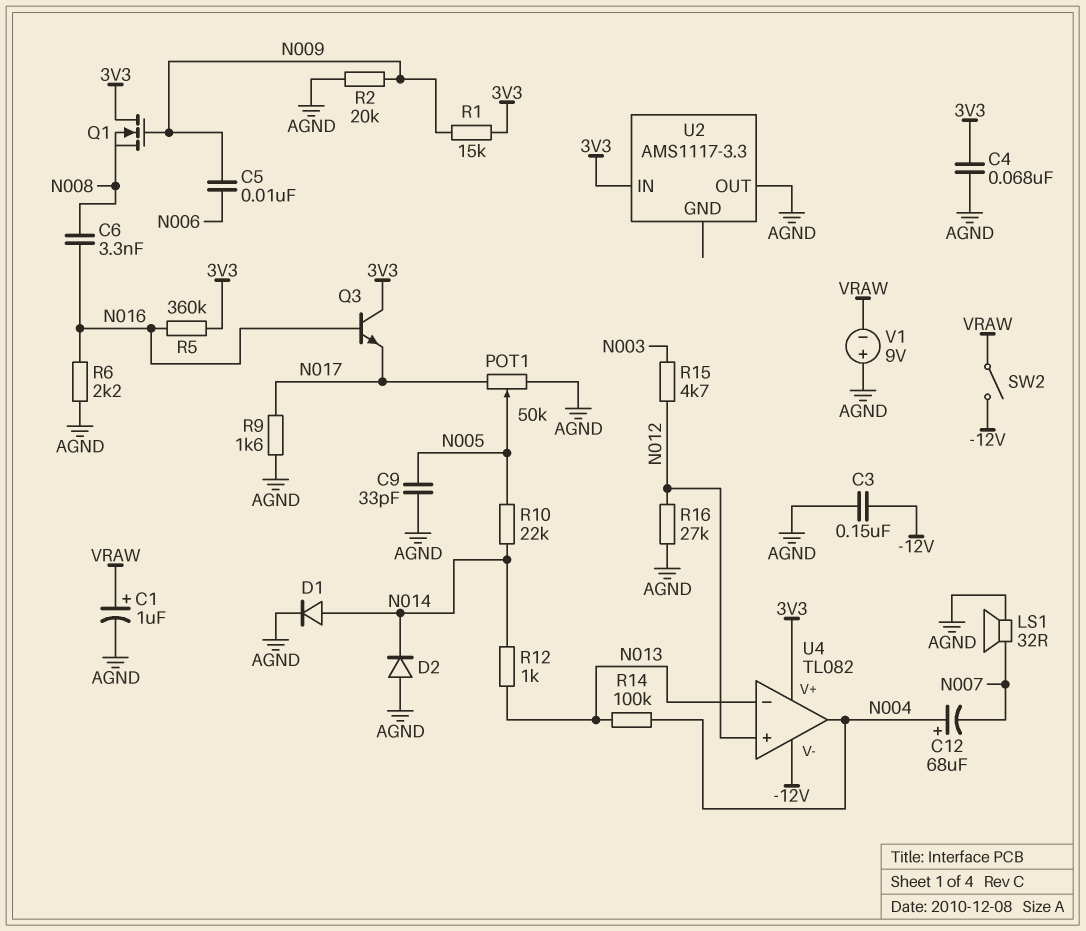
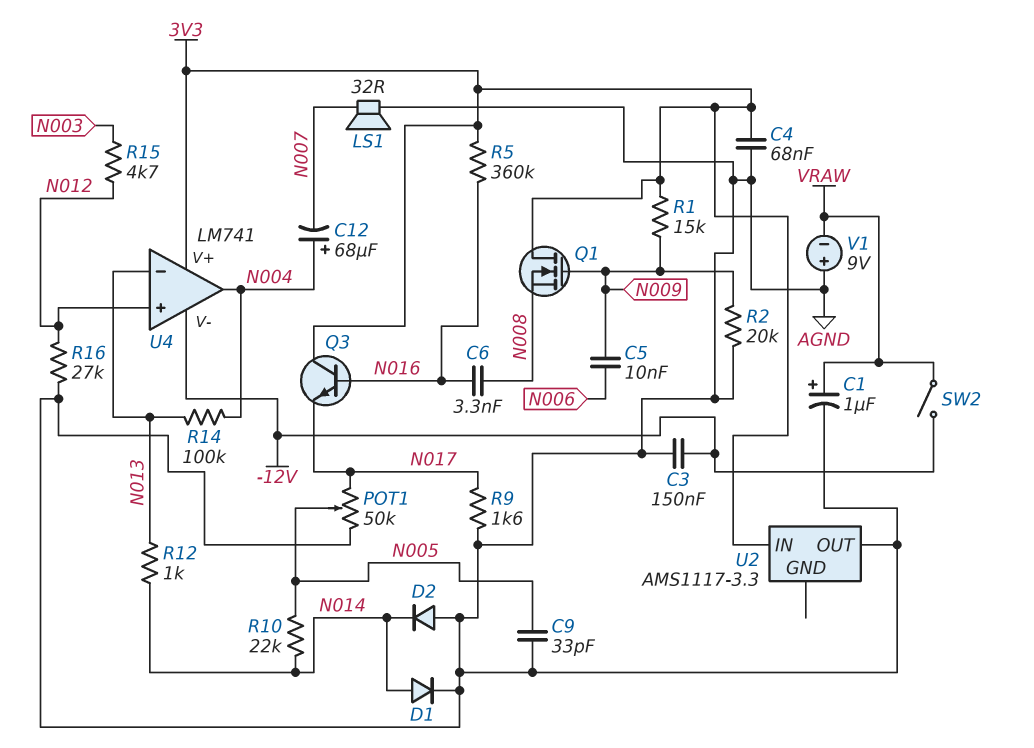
R6: 2.2k (AGND, N016) -> none
U4: TL082 -> LM741

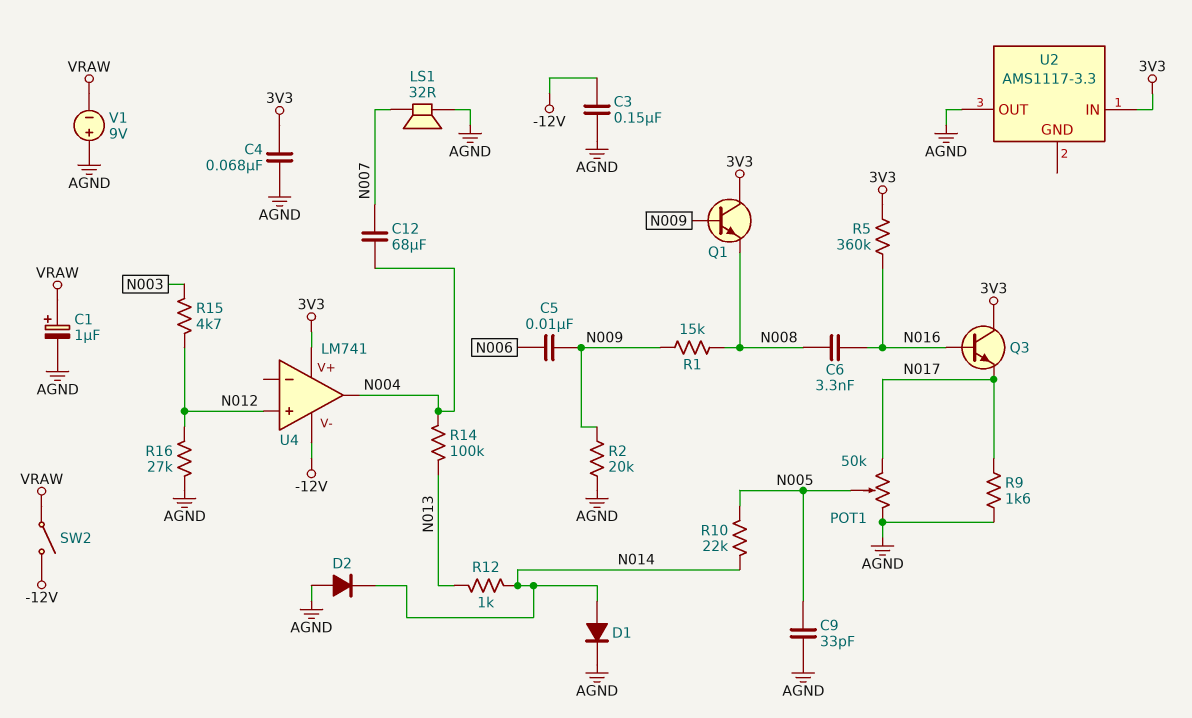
C12: 68uF (plus N004, minus N007) -> 68uF (N004, N007)
Q1: NMOS (G N009, D 3V3, S N008) -> NPN (B N009, C 3V3, E N008)
R1: 15k (3V3, N009) -> 15k (N008, N009)
U4 pin in-: N013 -> none

